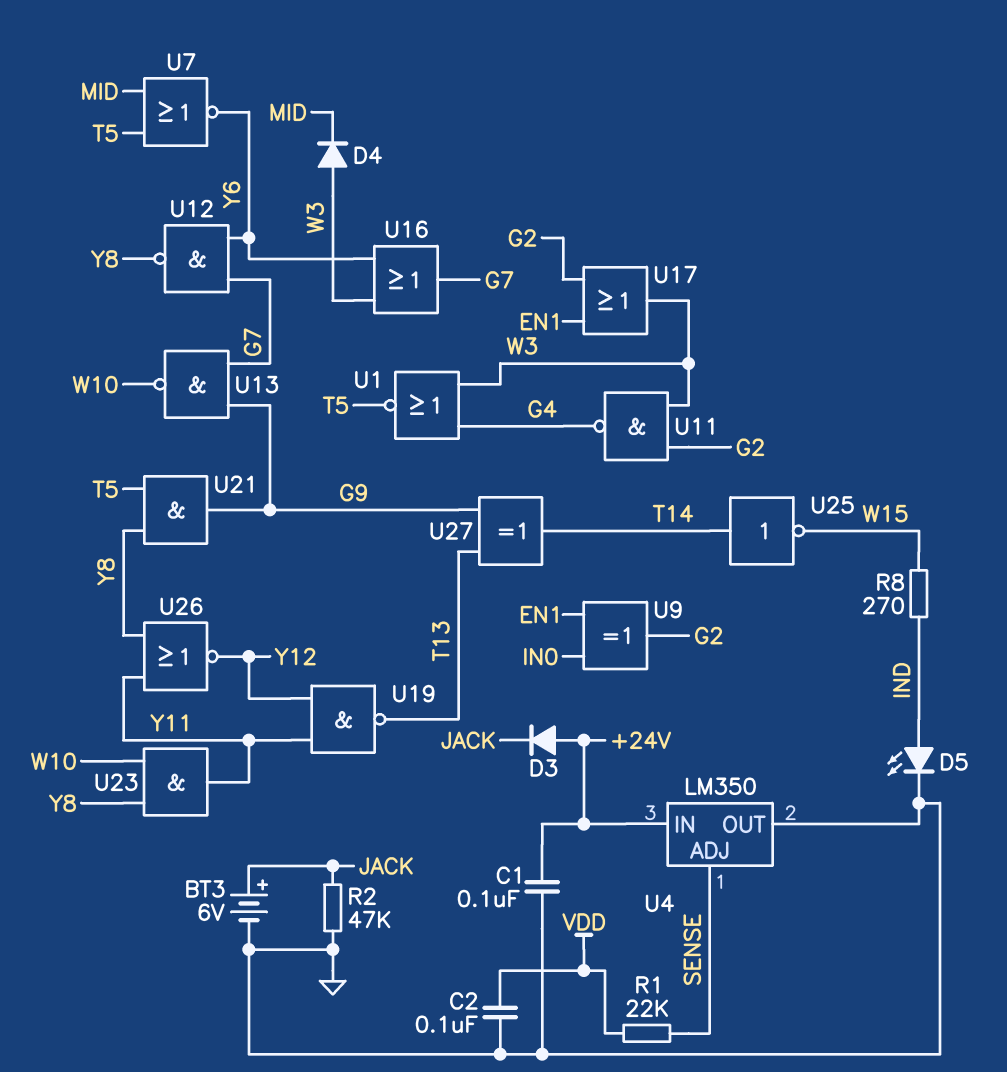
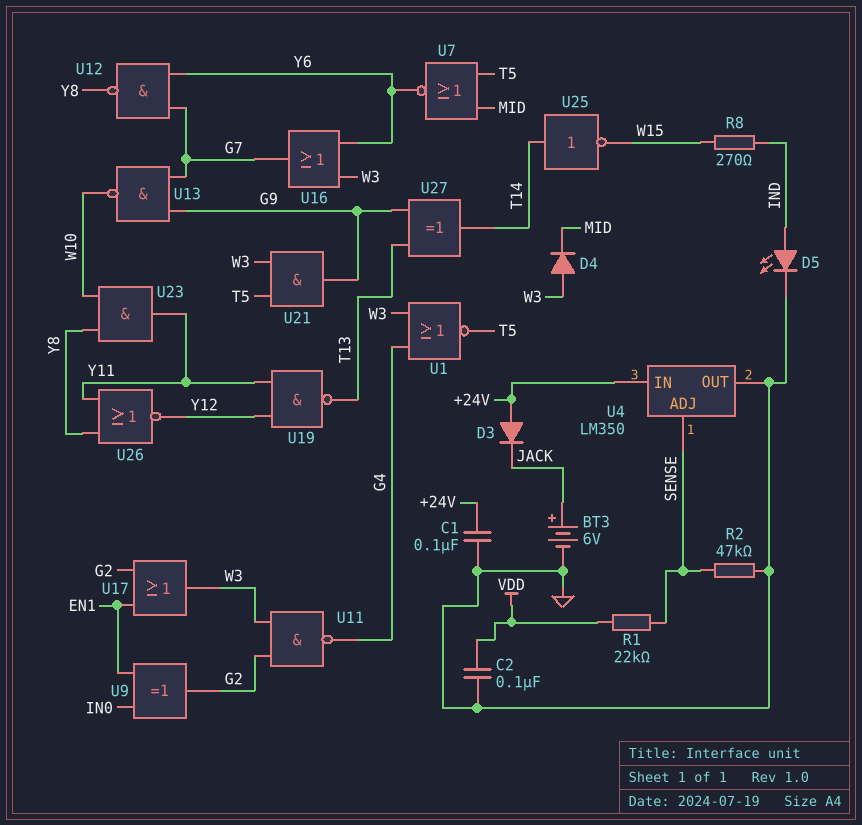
R2: 47k (GND, JACK) -> 47k (GND, SENSE)
U21: AND (in T5, in Y8, out G9) -> AND (in T5, in W3, out G9)

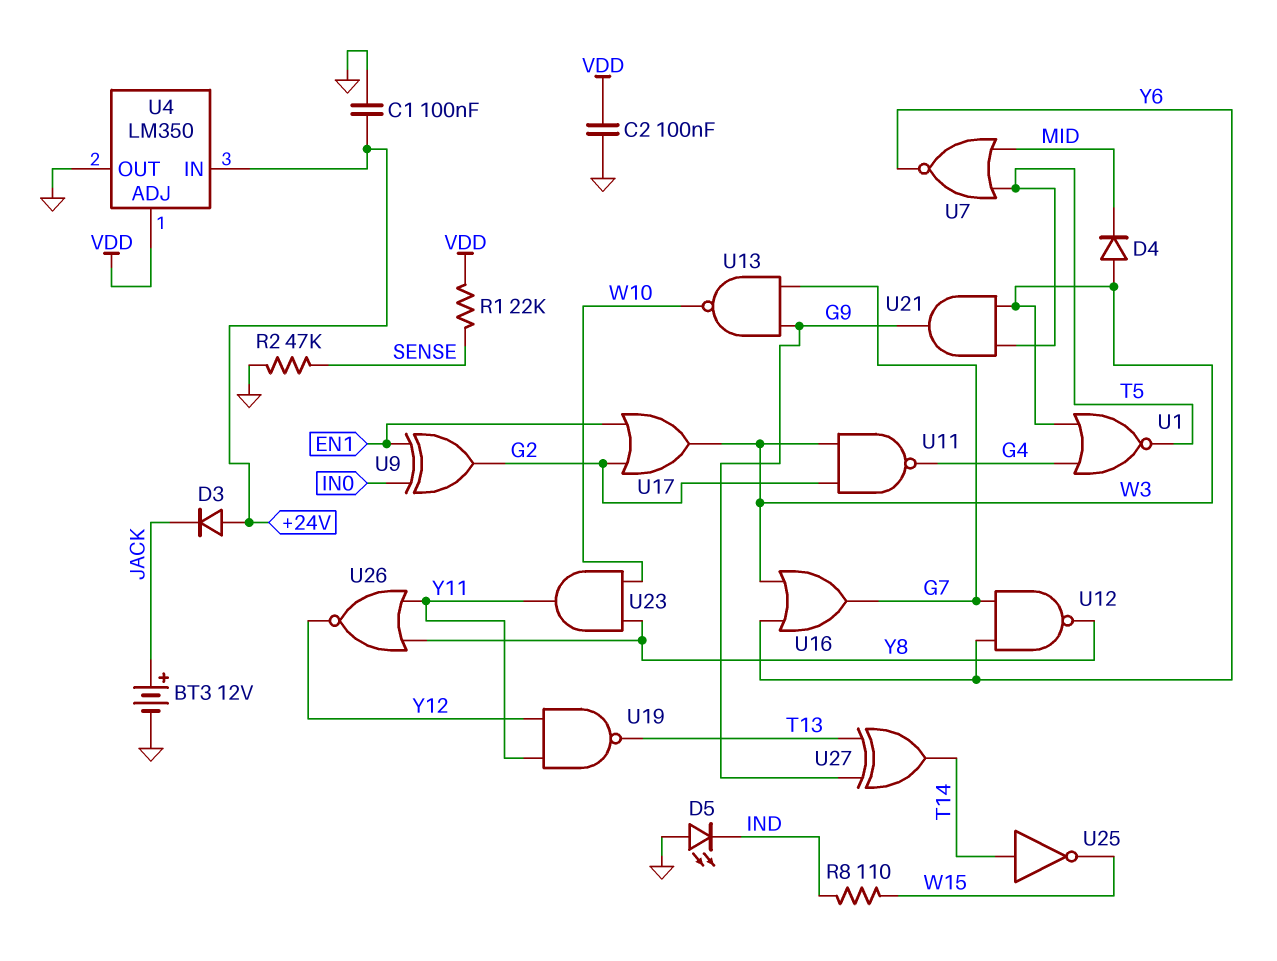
BT3: 6V (plus JACK, minus GND) -> 12V (plus JACK, minus GND)
D5: LED (A IND, K GND) -> LED (A GND, K IND)
R8: 270 (IND, W15) -> 110 (IND, W15)
U4 pin ADJ: SENSE -> VDD

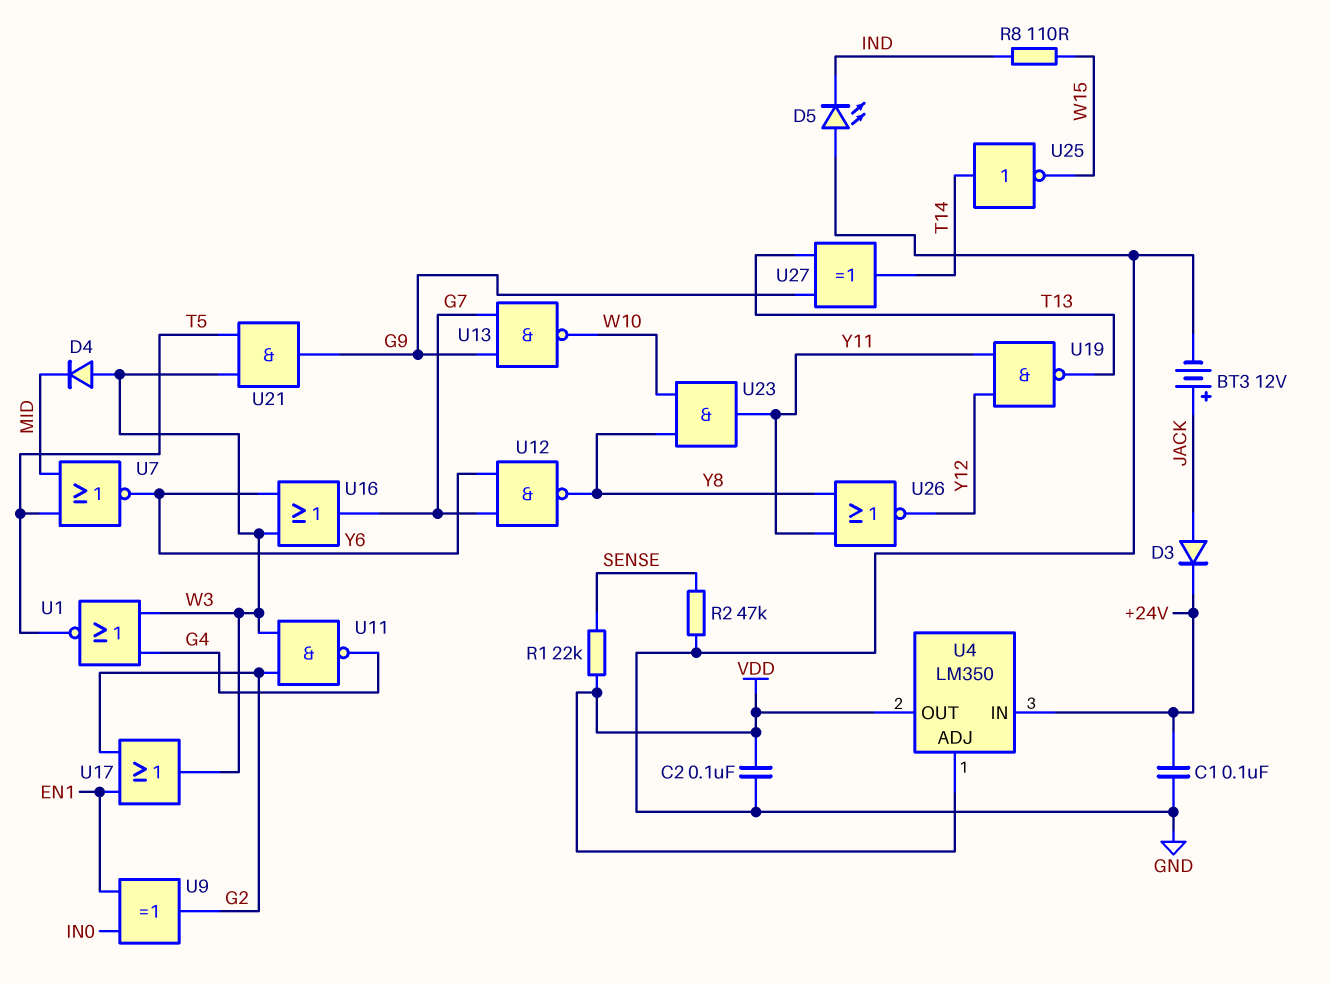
D3: diode (A +24V, K JACK) -> diode (A JACK, K +24V)
U4 pin OUT: GND -> VDD

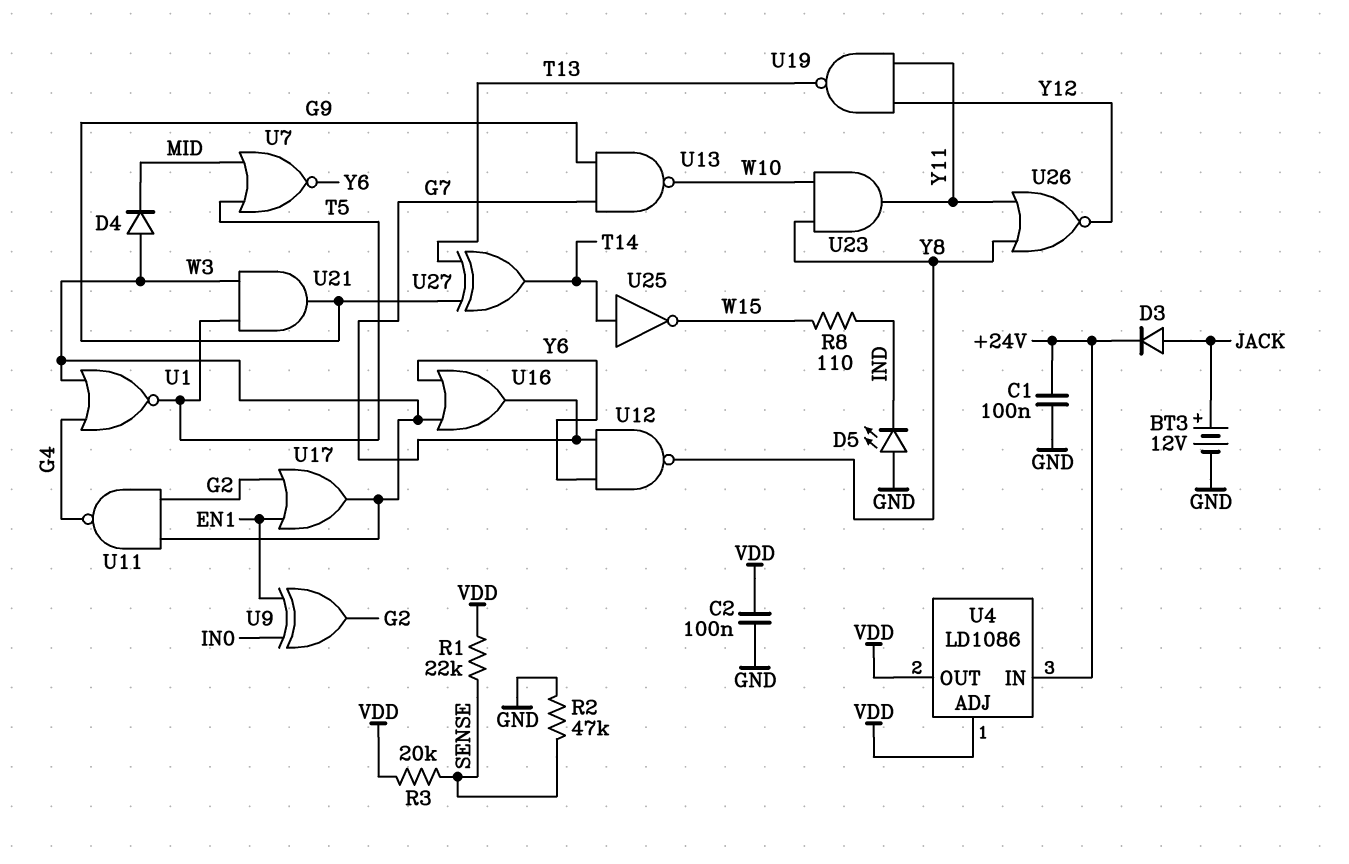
R3: none -> 20k (SENSE, VDD)
U4: LM350 -> LD1086

